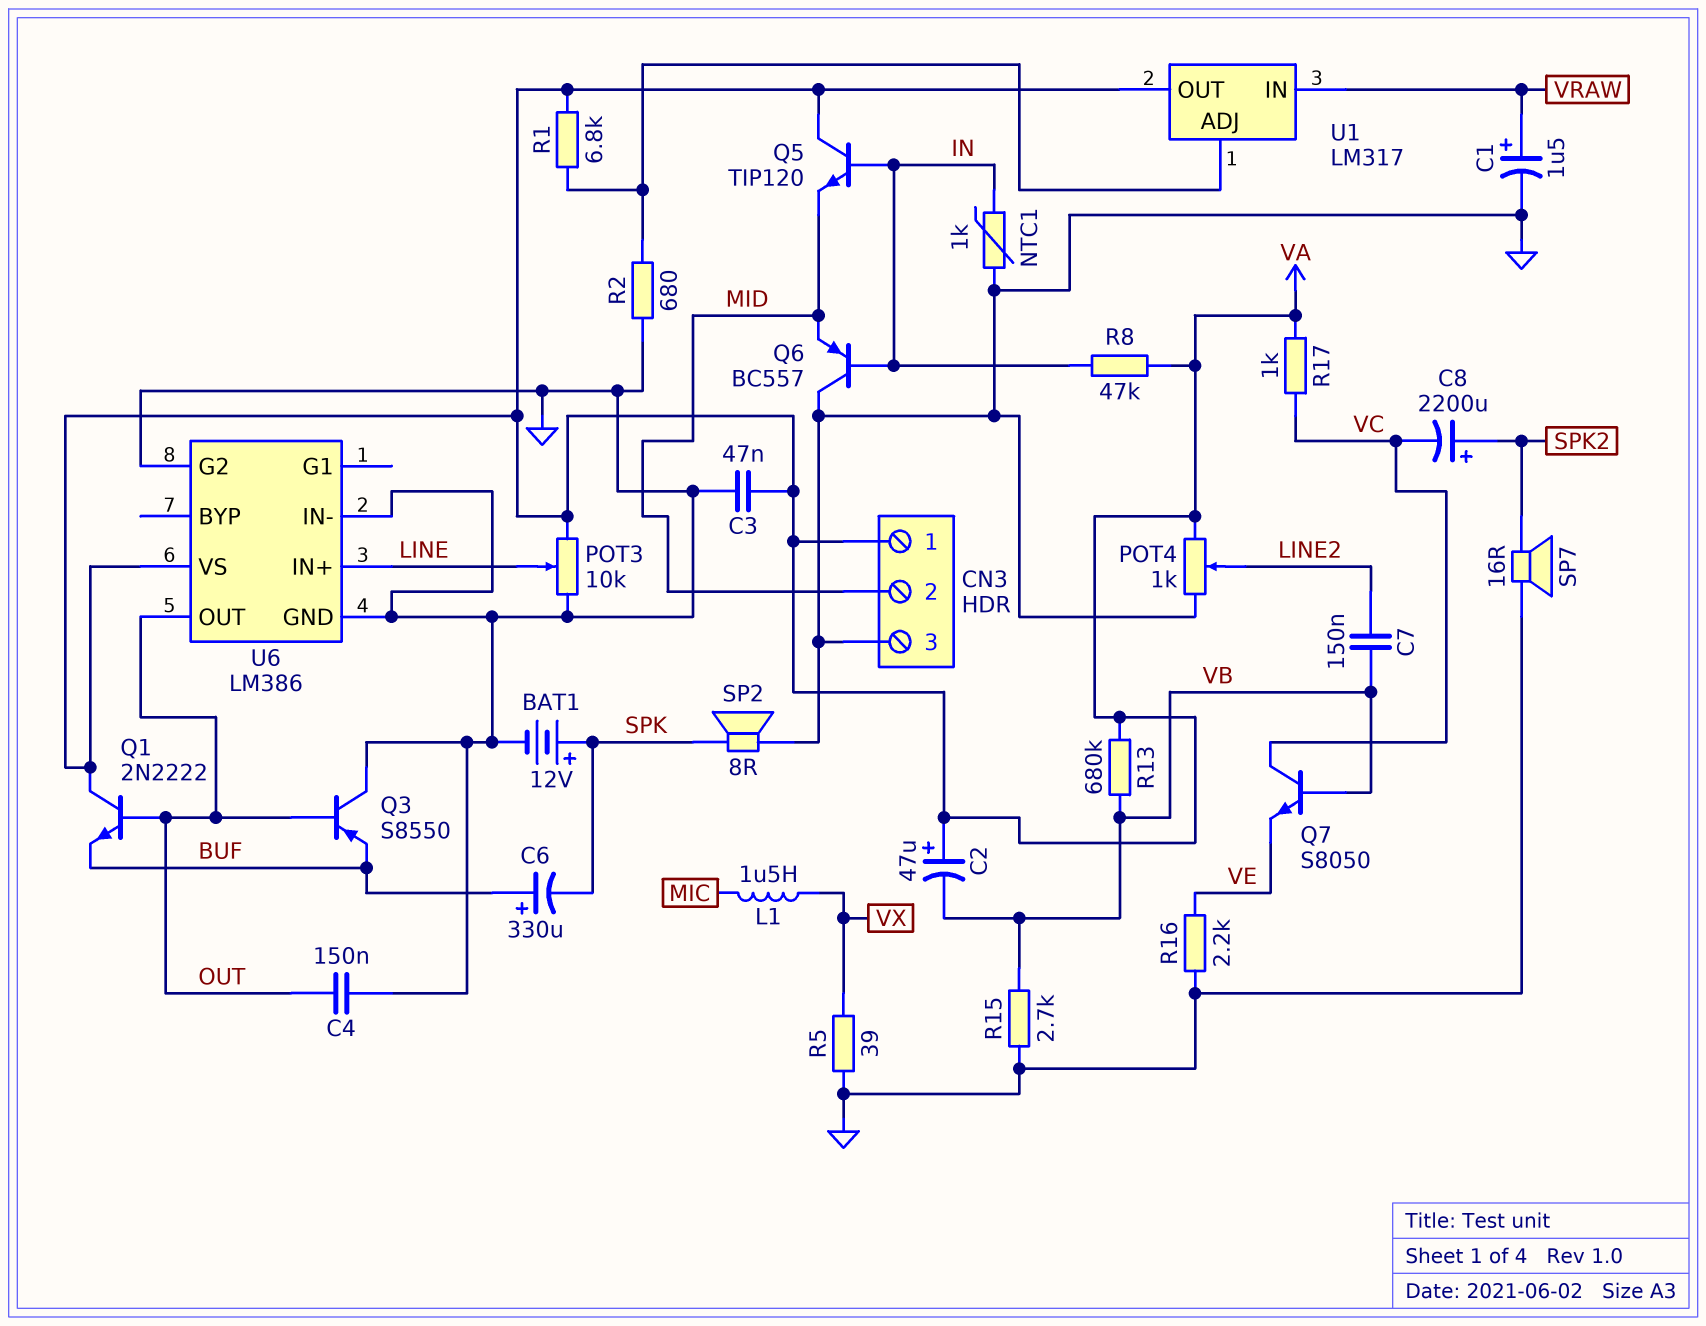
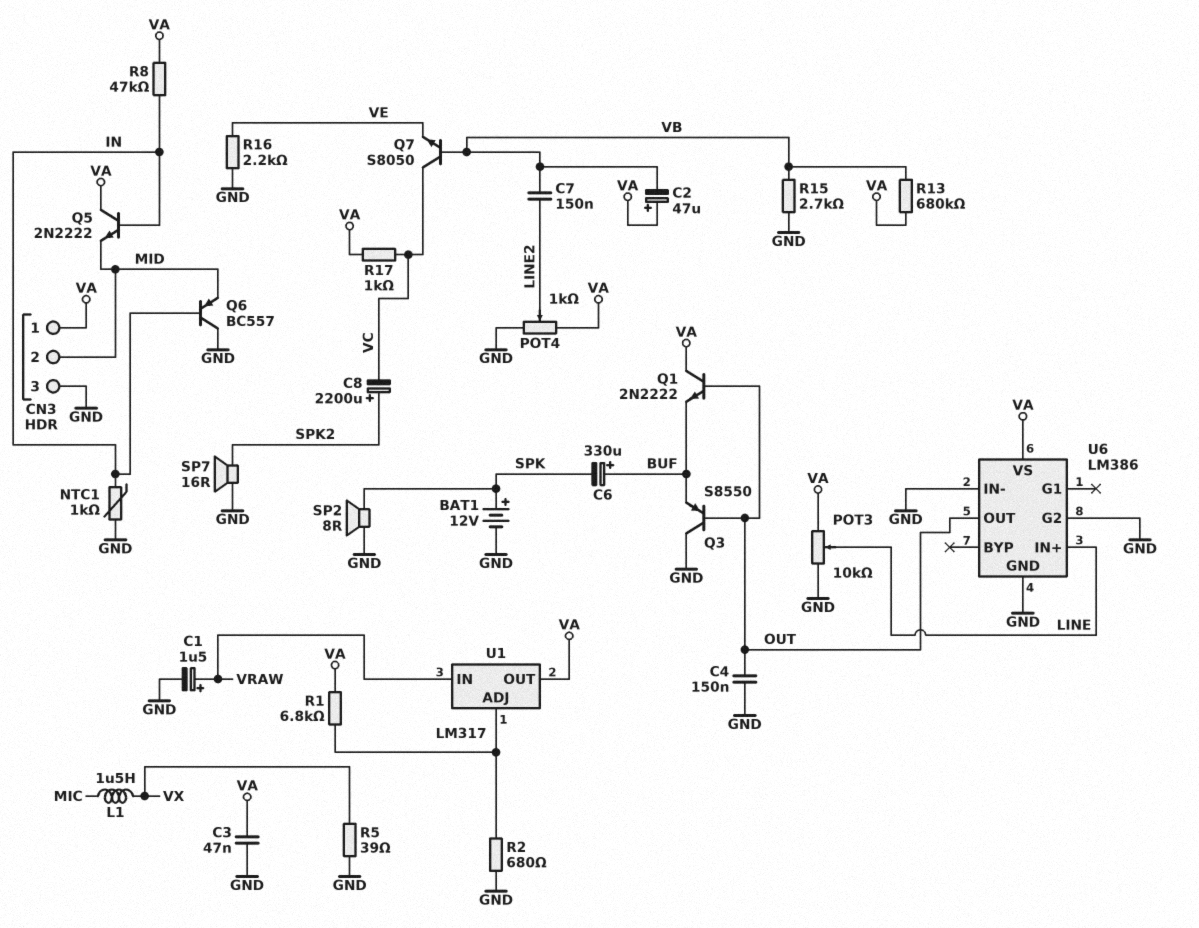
Q5: NPN TIP120 (B IN, C VA, E MID) -> NPN 2N2222 (B IN, C VA, E MID)

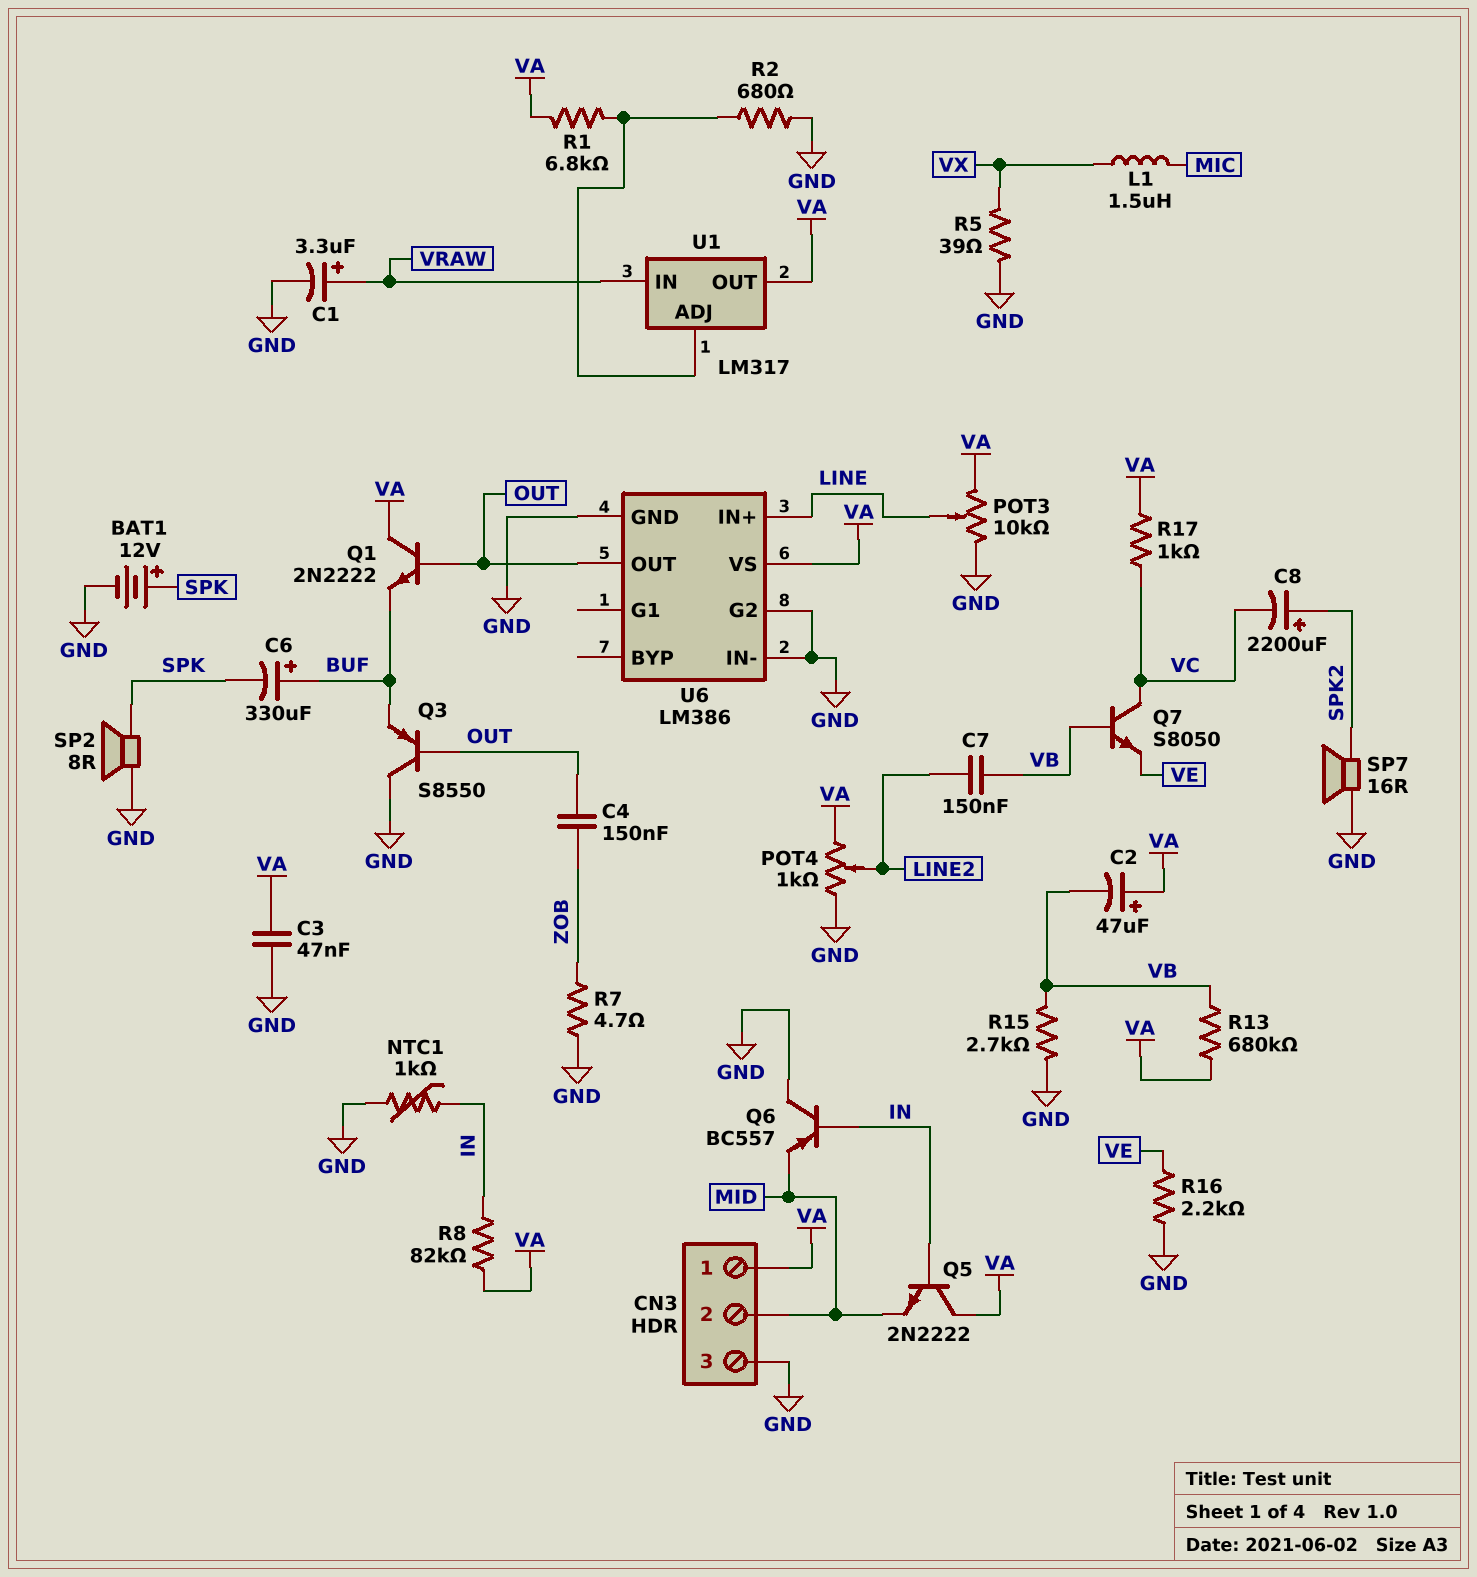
C1: 1.5uF (plus VRAW, minus GND) -> 3.3uF (plus VRAW, minus GND)
C4: 150nF (GND, OUT) -> 150nF (OUT, ZOB)
R7: none -> 4.7 (GND, ZOB)
R8: 47k (IN, VA) -> 82k (IN, VA)

